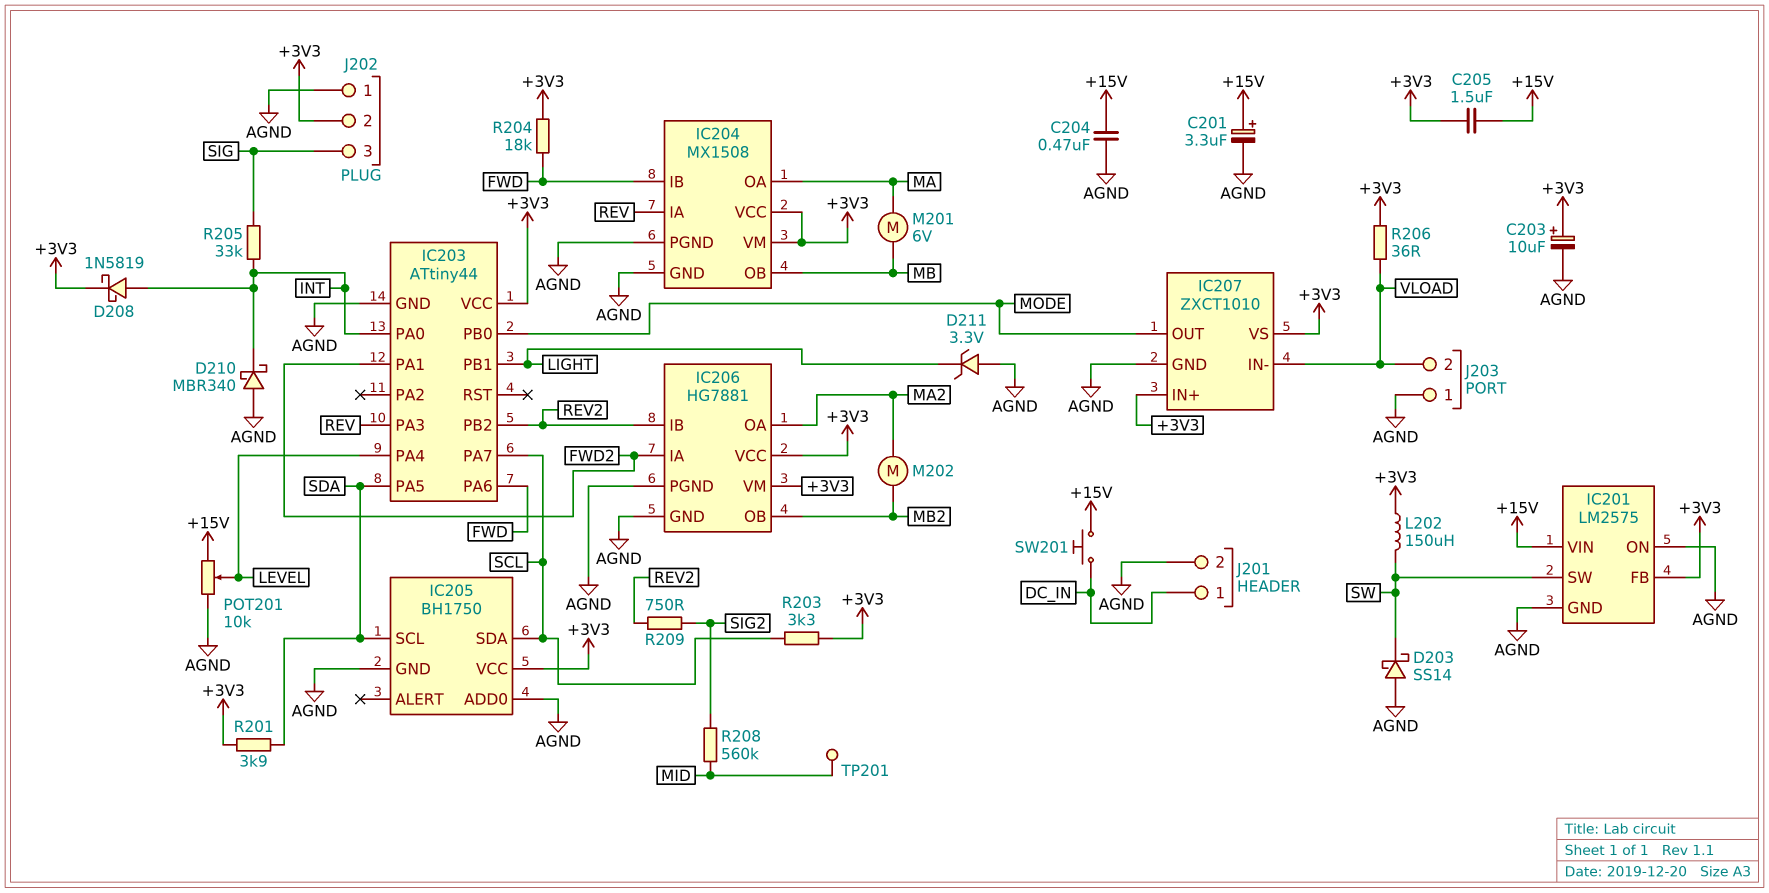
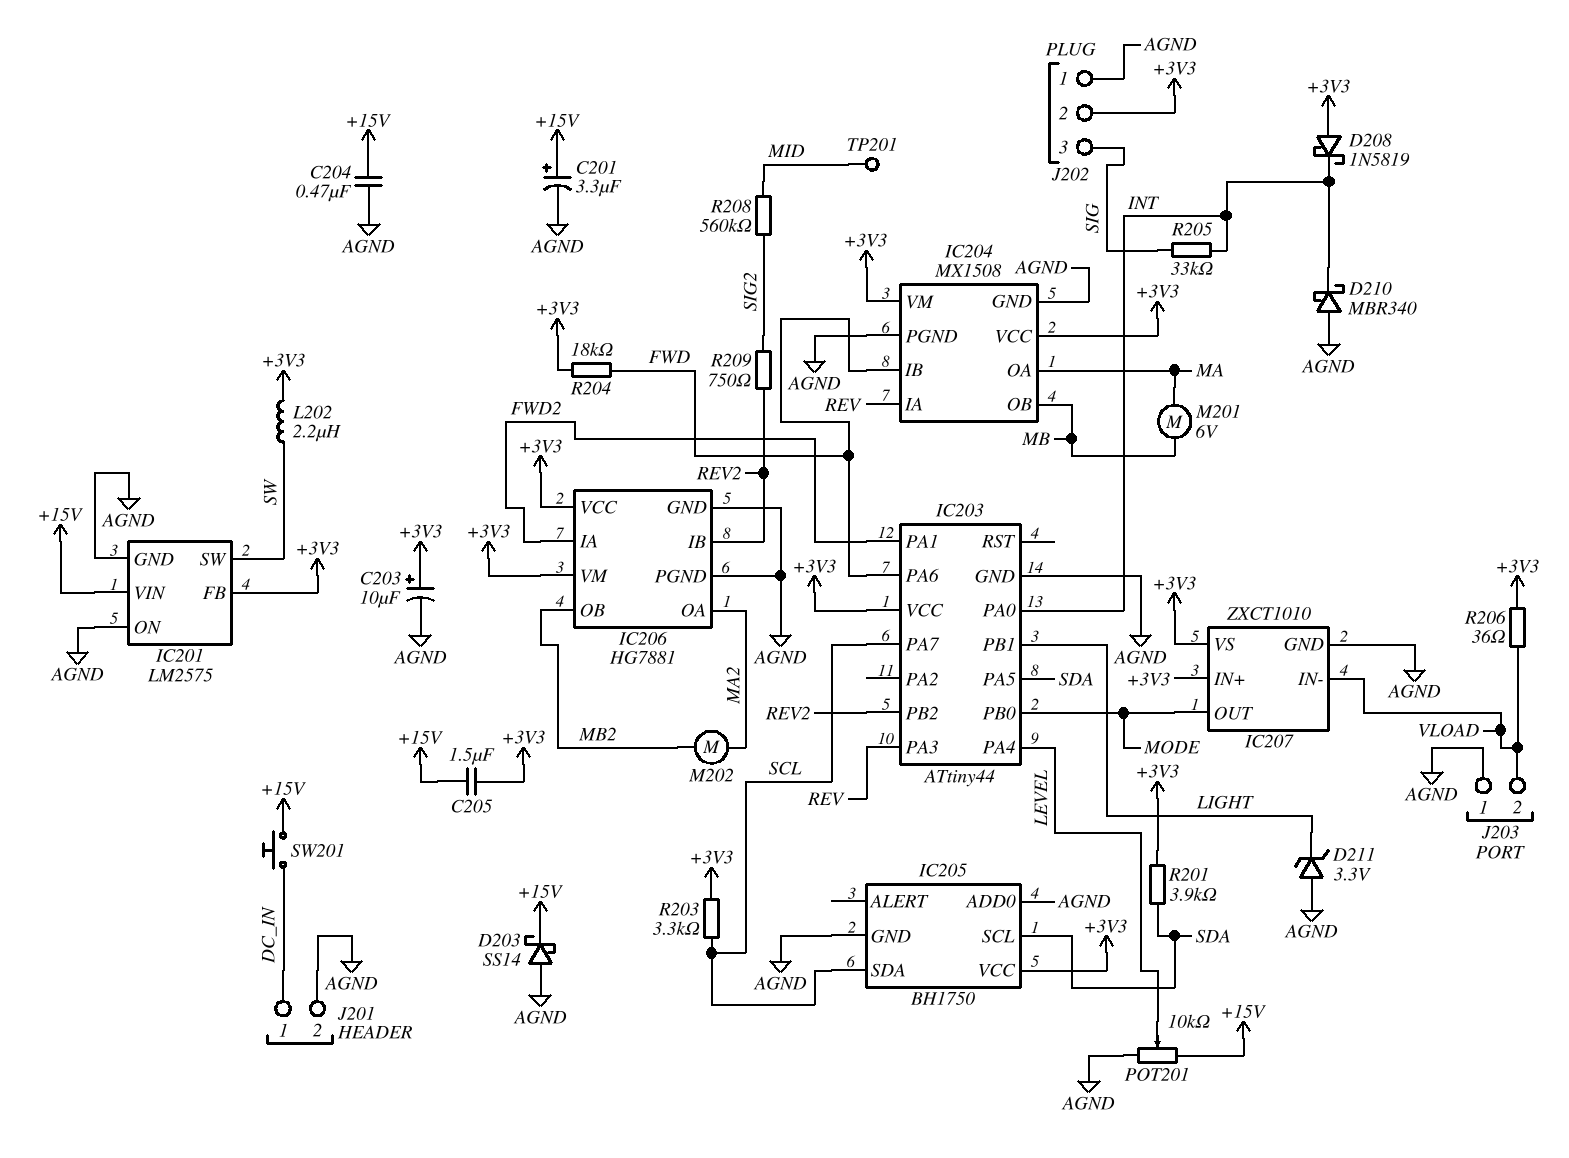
D203: schottky SS14 (A AGND, K SW) -> schottky SS14 (A AGND, K +15V)
D208: schottky 1N5819 (A INT, K +3V3) -> schottky 1N5819 (A +3V3, K INT)
L202: 150uH (+3V3, SW) -> 2.2uH (+3V3, SW)

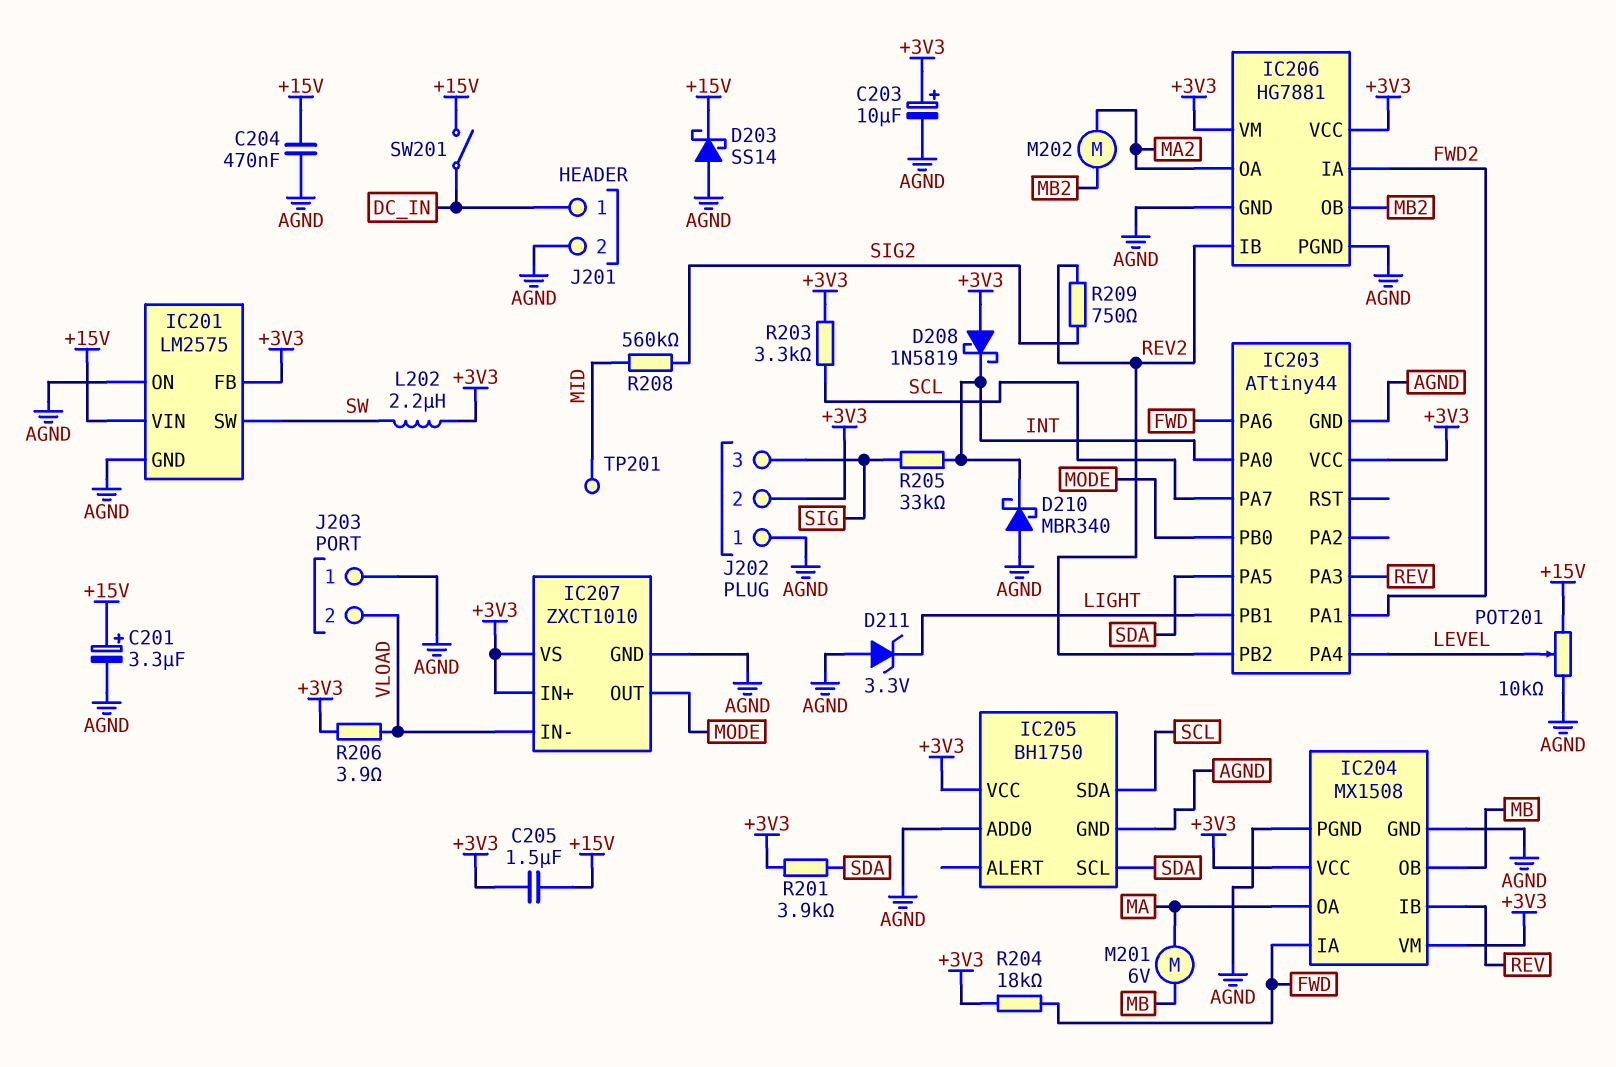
IC204 pin IA: REV -> FWD
IC204 pin IB: FWD -> REV
R206: 36 (+3V3, VLOAD) -> 3.9 (+3V3, VLOAD)
SW201: button (+15V, DC_IN) -> switch (+15V, DC_IN)

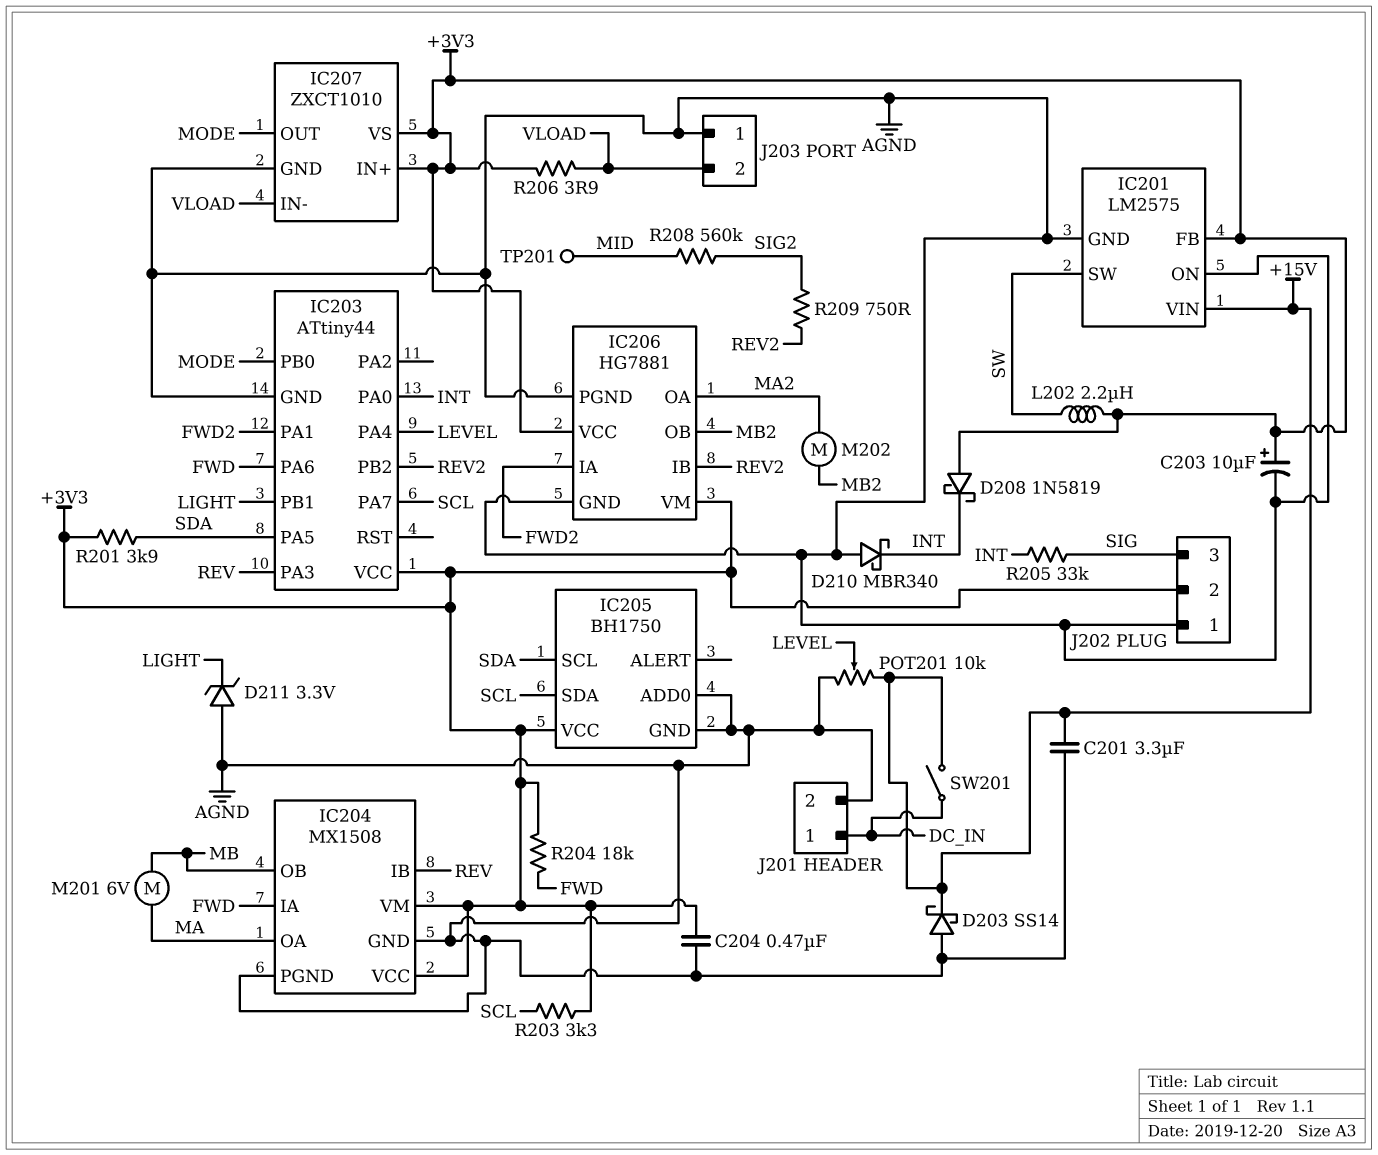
C201: 3.3uF (plus +15V, minus AGND) -> 3.3uF (+15V, AGND)
C204: 470nF (+15V, AGND) -> 470nF (+3V3, AGND)
C205: 1.5uF (+3V3, +15V) -> none

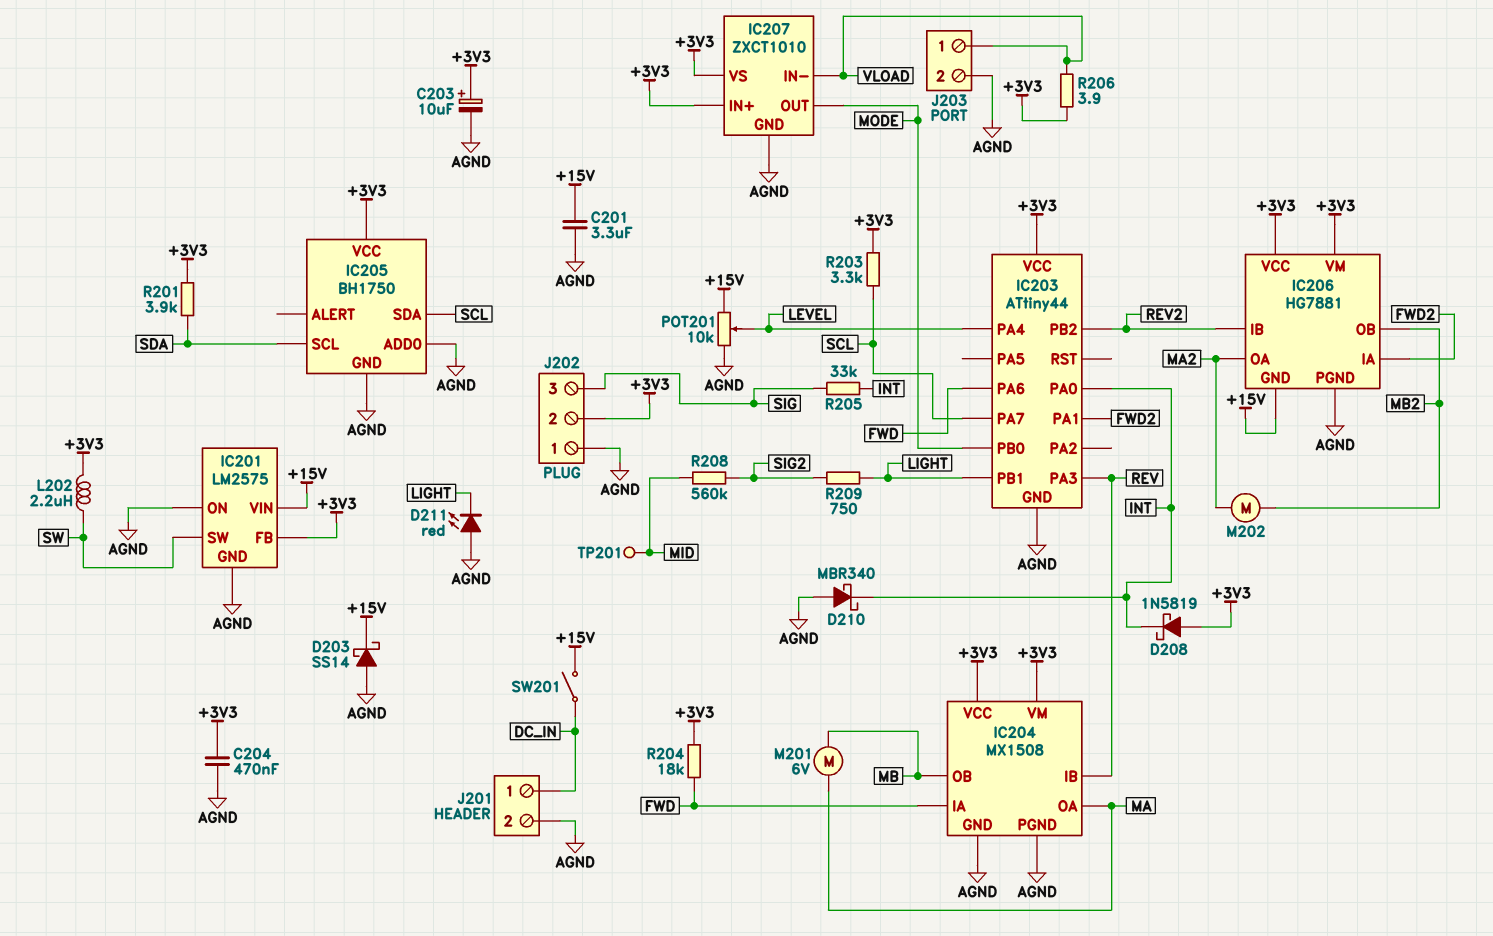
D211: zener 3.3V (A AGND, K LIGHT) -> LED red (A AGND, K LIGHT)
IC203 pin PA5: SDA -> none
IC206 pin GND: AGND -> +15V
J203 pin 1: AGND -> VLOAD
J203 pin 2: VLOAD -> AGND
R209: 750 (REV2, SIG2) -> 750 (LIGHT, SIG2)

